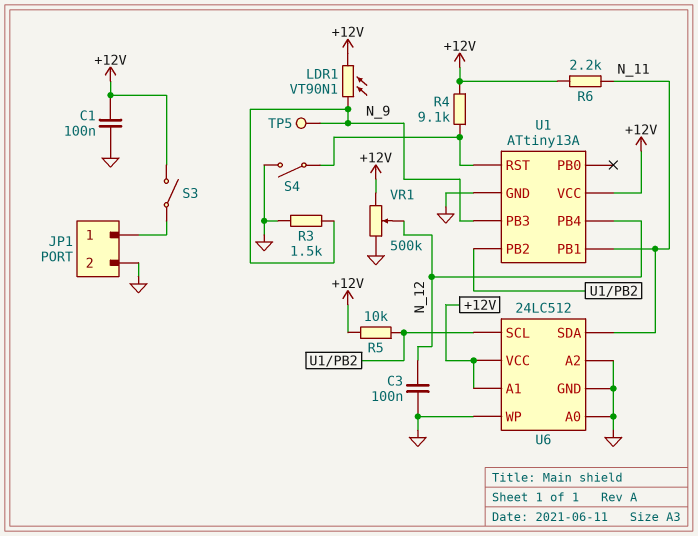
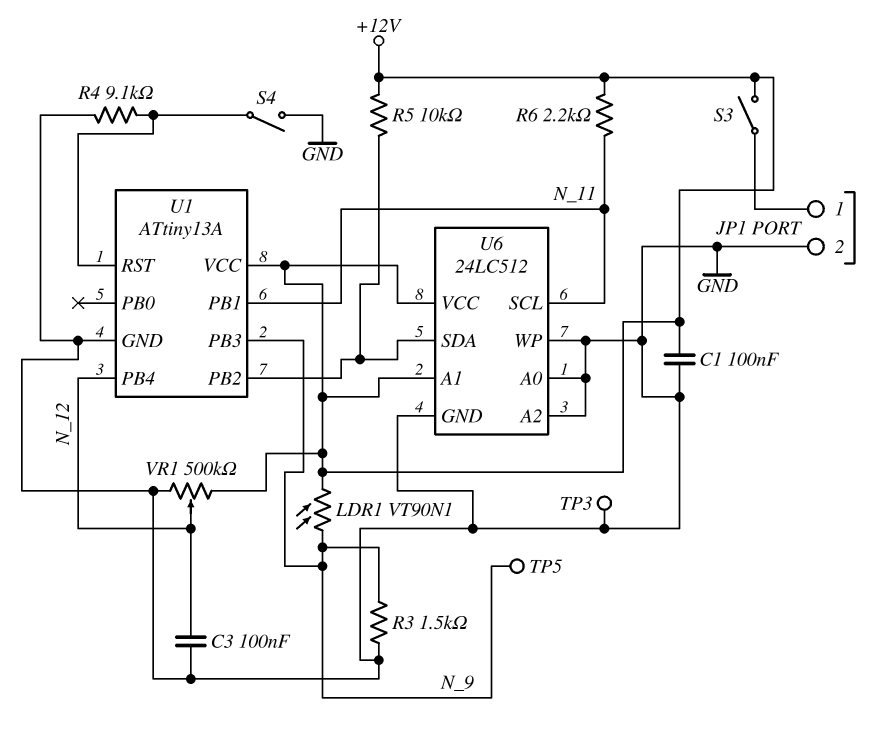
R4: 9.1k (+12V, U1/RST) -> 9.1k (GND, U1/RST)
TP3: none -> test point (GND)
U6 pin SCL: U1/PB2 -> N_11
U6 pin SDA: N_11 -> U1/PB2

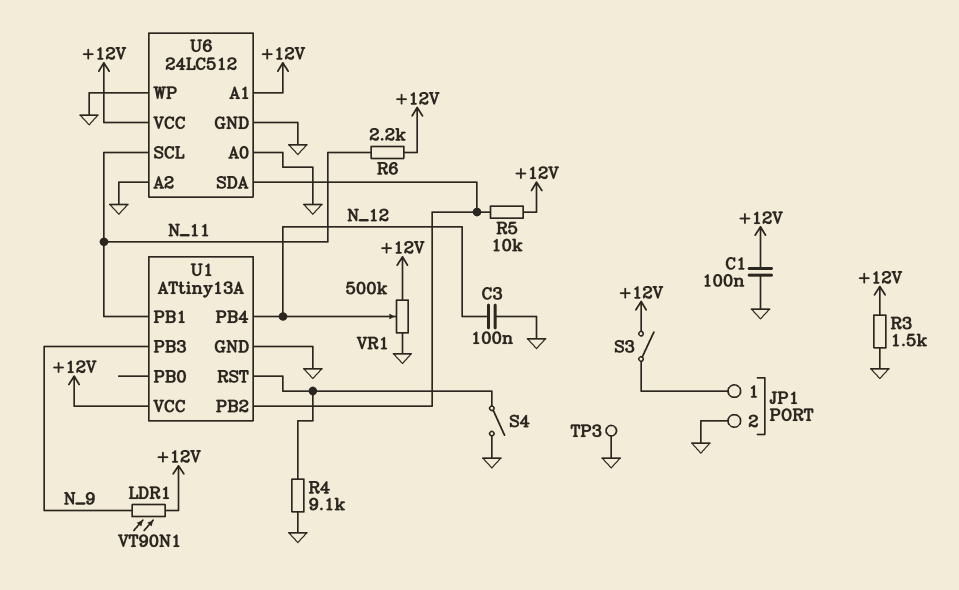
R3: 1.5k (GND, N_9) -> 1.5k (+12V, GND)
TP5: test point (N_9) -> none

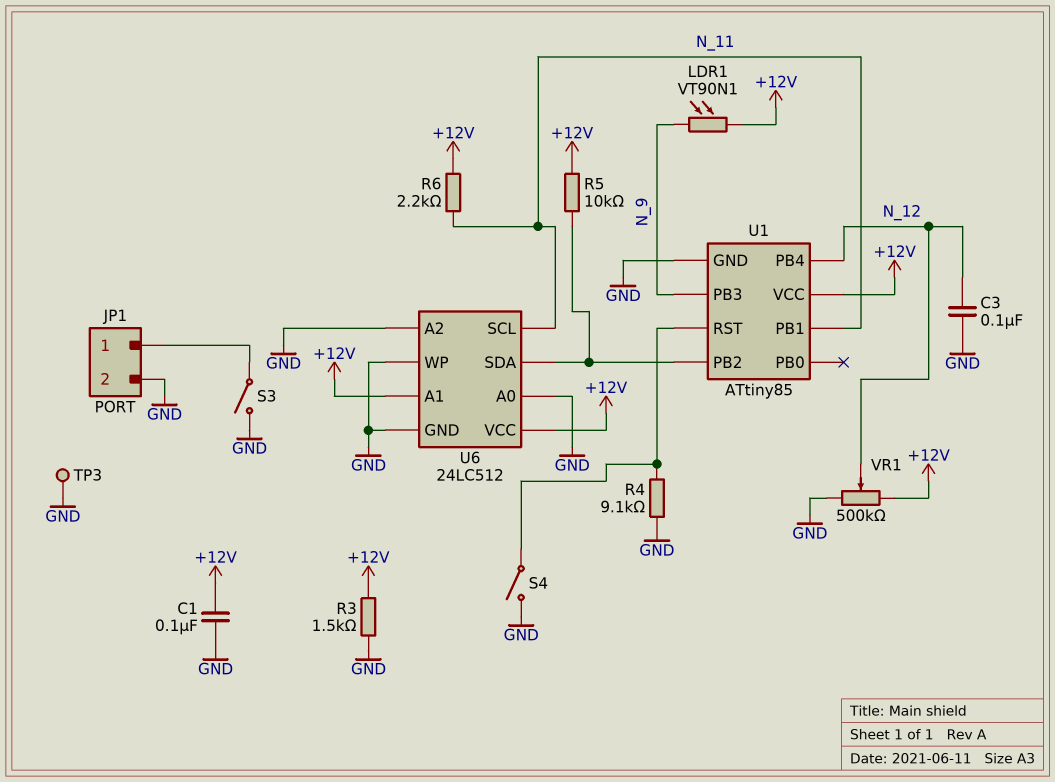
S3: switch (+12V, JP1/1) -> switch (GND, JP1/1)
U1: ATtiny13A -> ATtiny85

